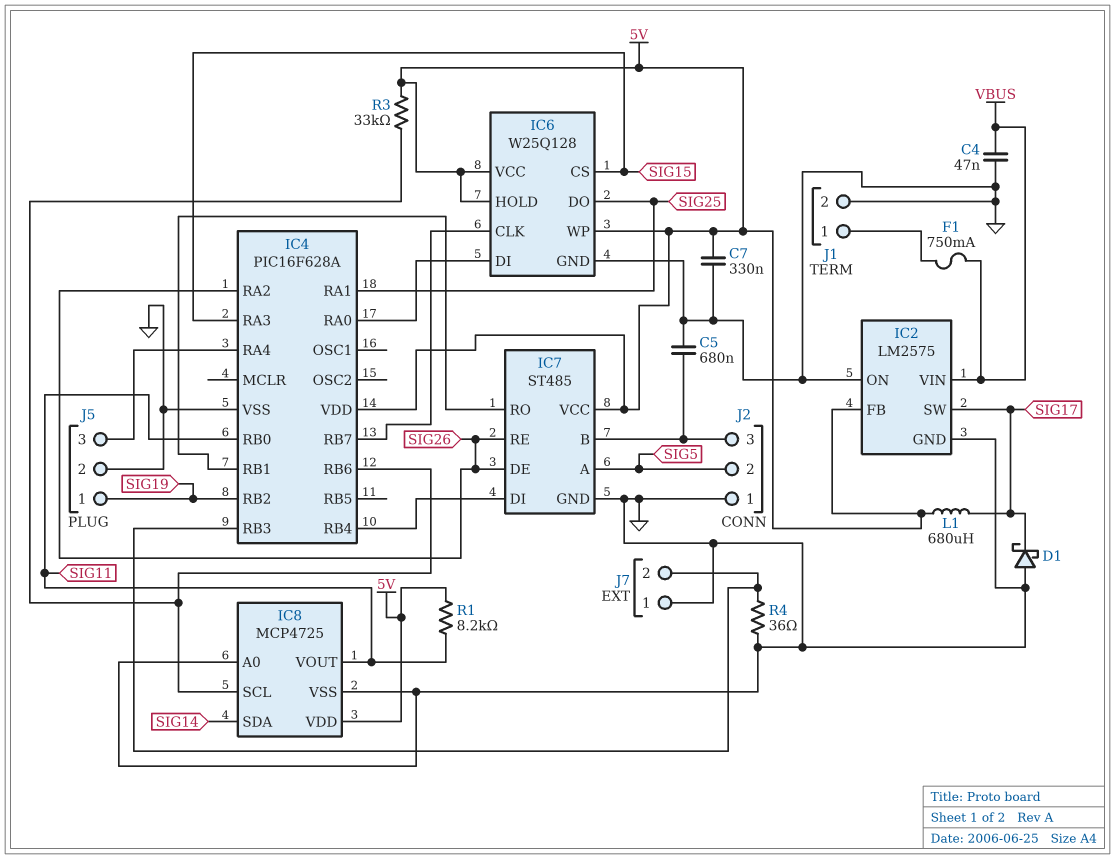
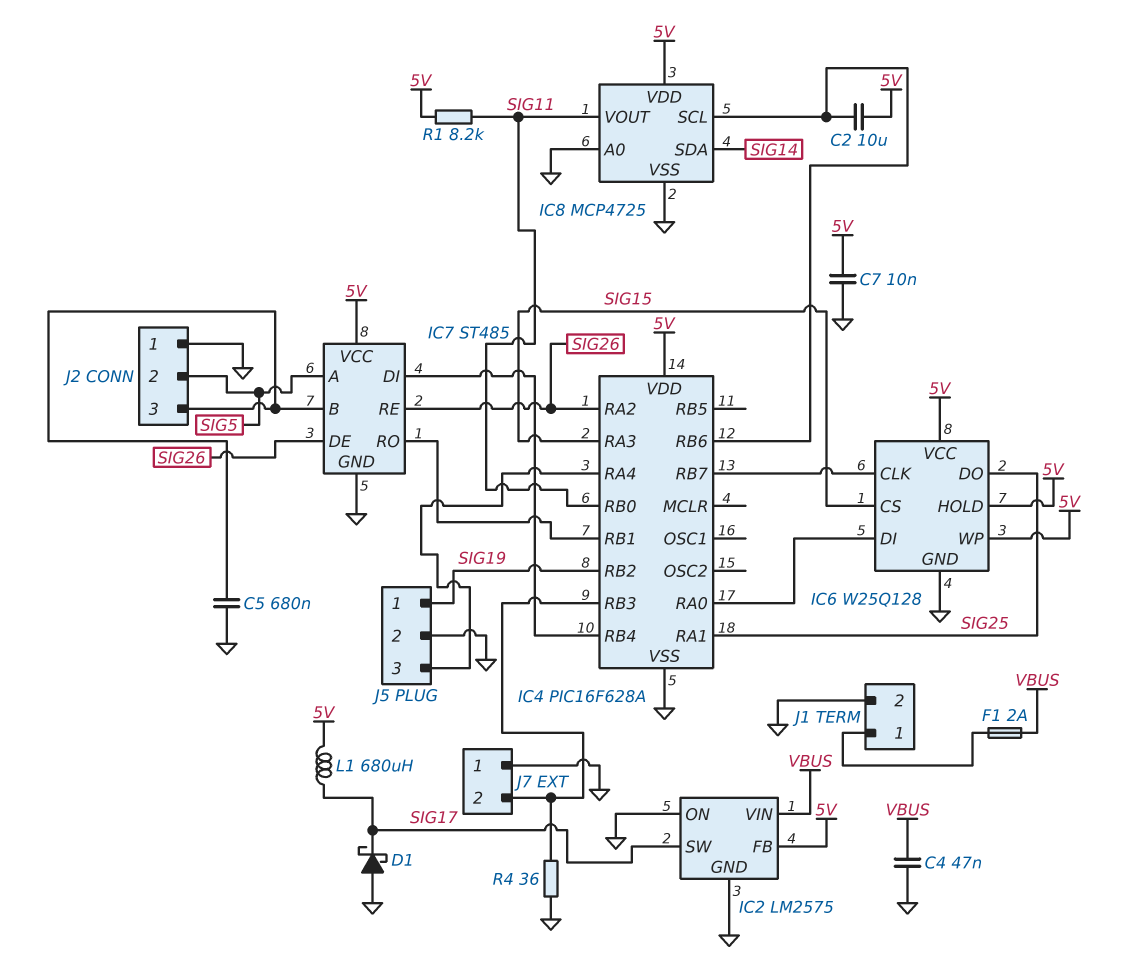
C2: none -> 10uF (5V, IC4/RB6)
C7: 330nF (5V, GND) -> 10nF (5V, GND)
F1: 750mA (J1/1, VBUS) -> 2A (J1/1, VBUS)
R3: 33k (5V, IC4/RB6) -> none

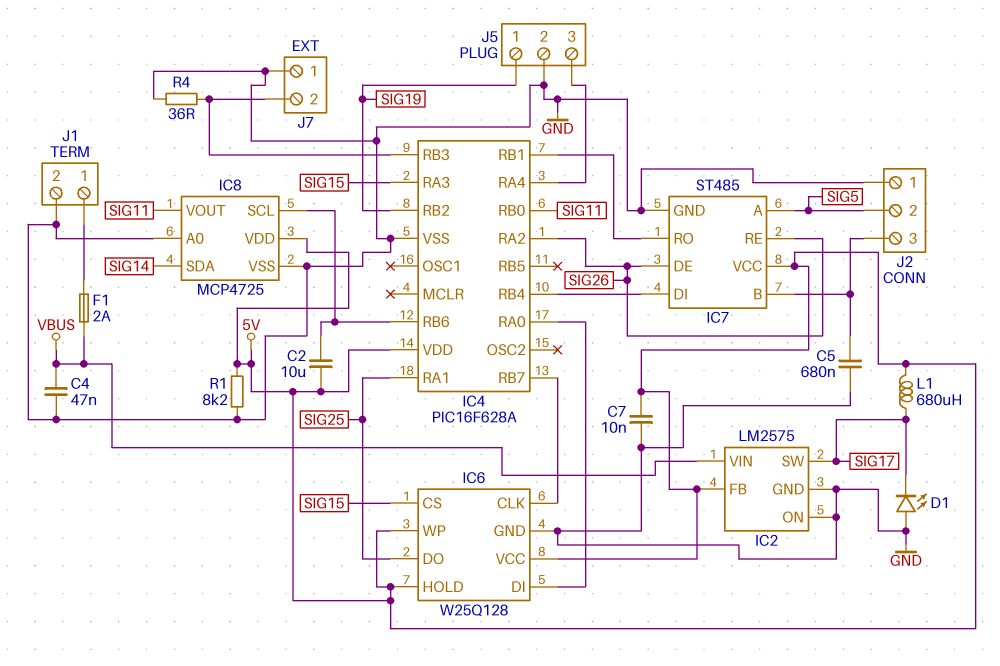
D1: schottky (A GND, K SIG17) -> LED (A GND, K SIG17)
R1: 8.2k (5V, SIG11) -> 8.2k (5V, GND)

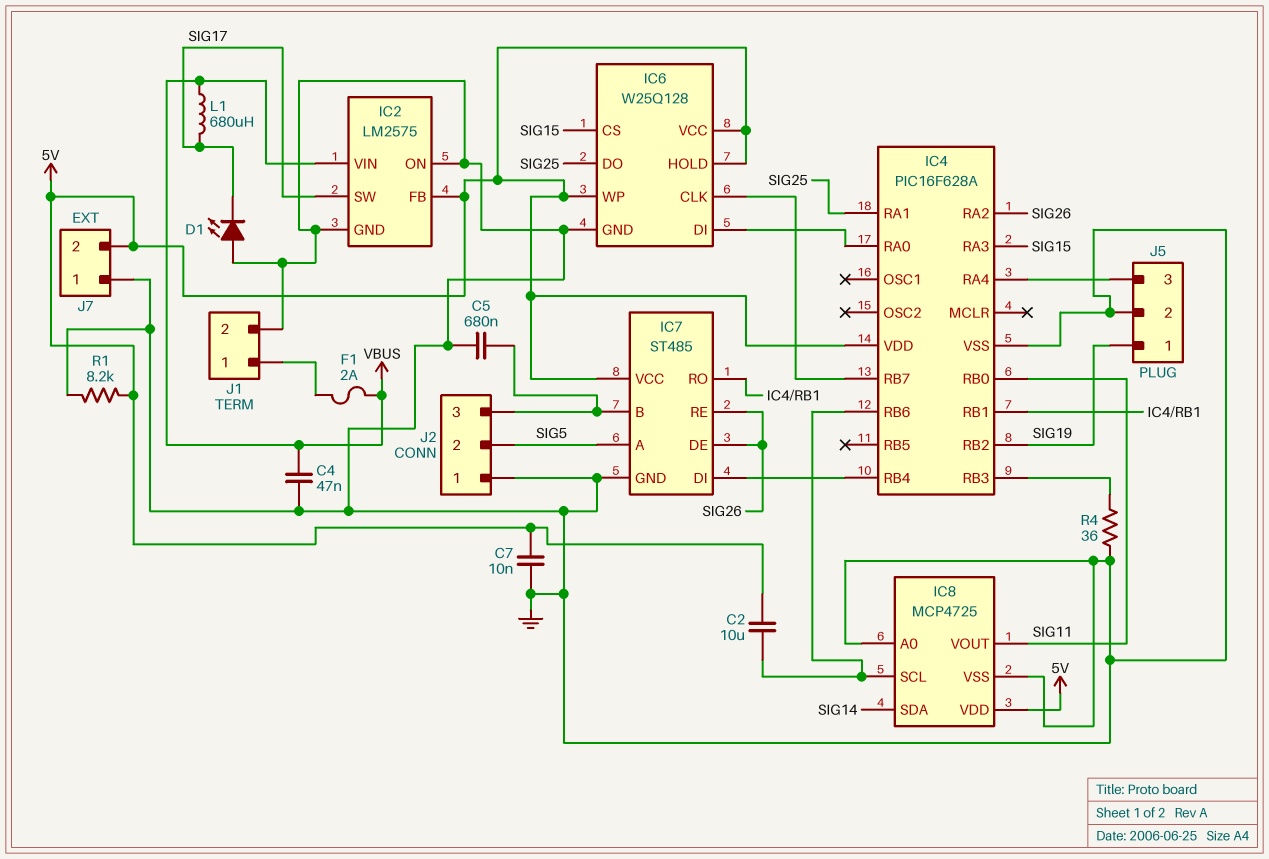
J7 pin 2: IC4/RB3 -> 5V
L1: 680uH (5V, SIG17) -> 680uH (SIG17, VBUS)

